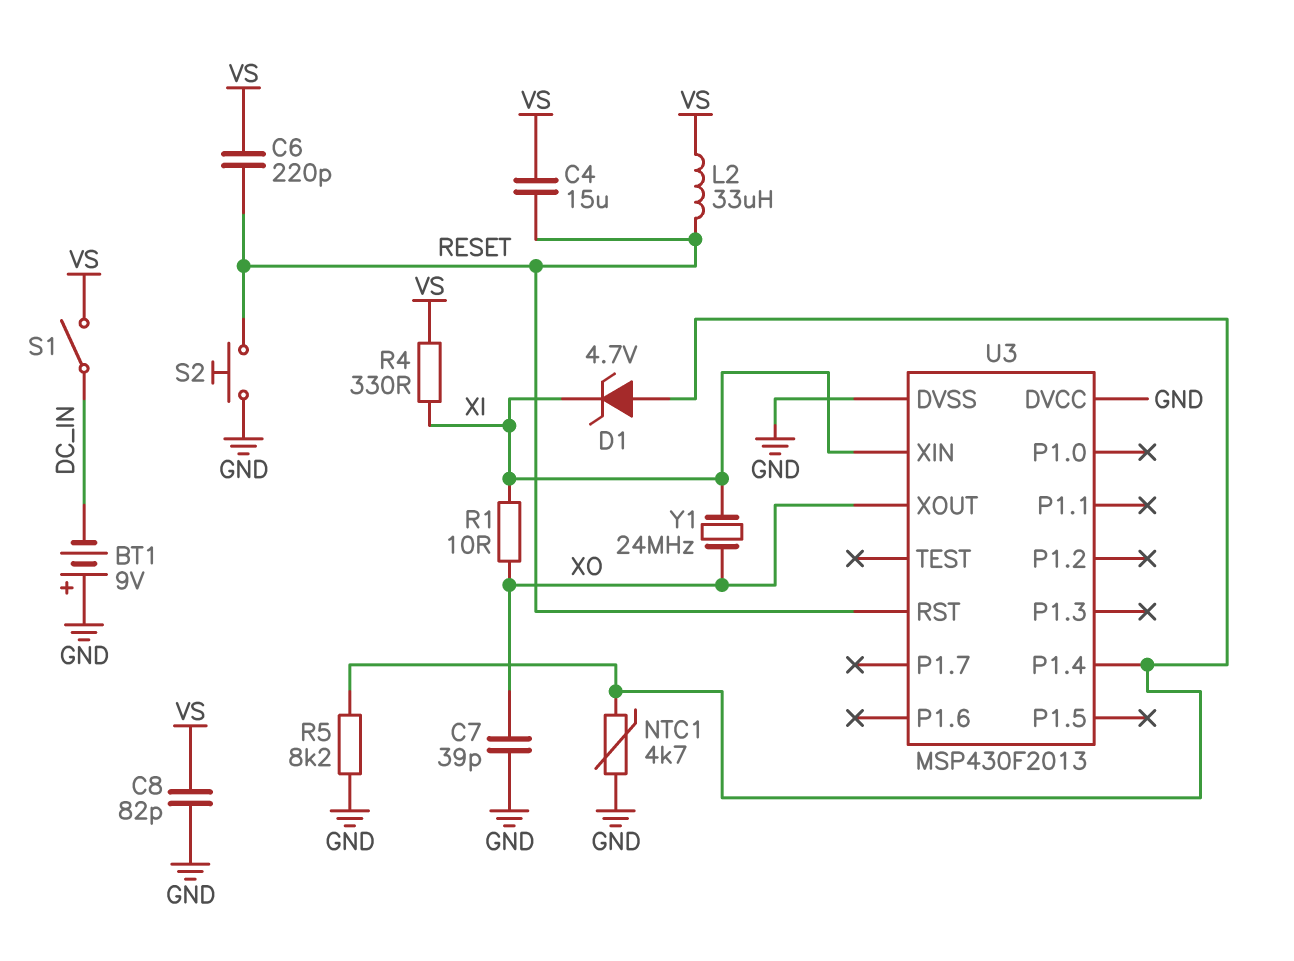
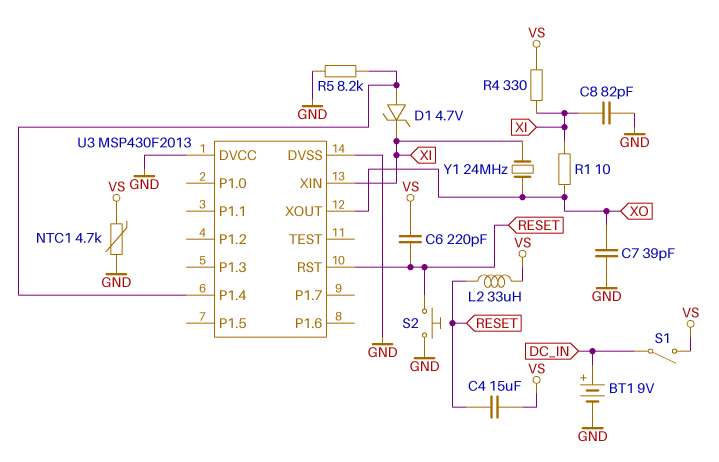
BT1: 9V (plus GND, minus DC_IN) -> 9V (plus DC_IN, minus GND)
C8: 82pF (GND, VS) -> 82pF (GND, XI)
NTC1: 4.7k (GND, U3/P1.4) -> 4.7k (GND, VS)

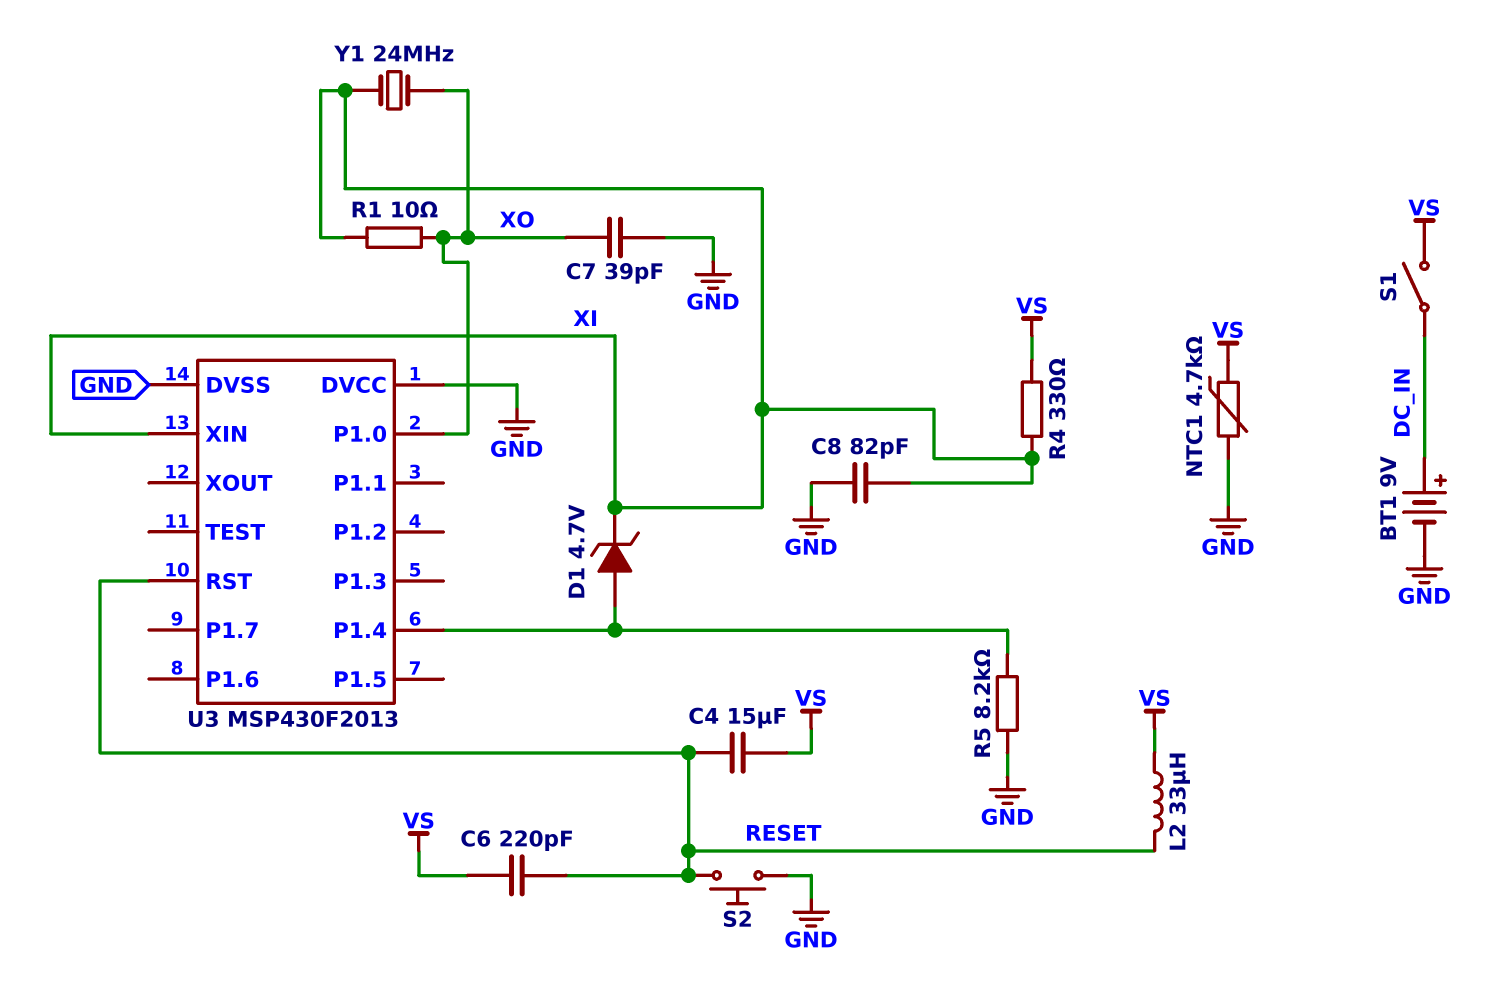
U3 pin P1.0: none -> XO
U3 pin XOUT: XO -> none

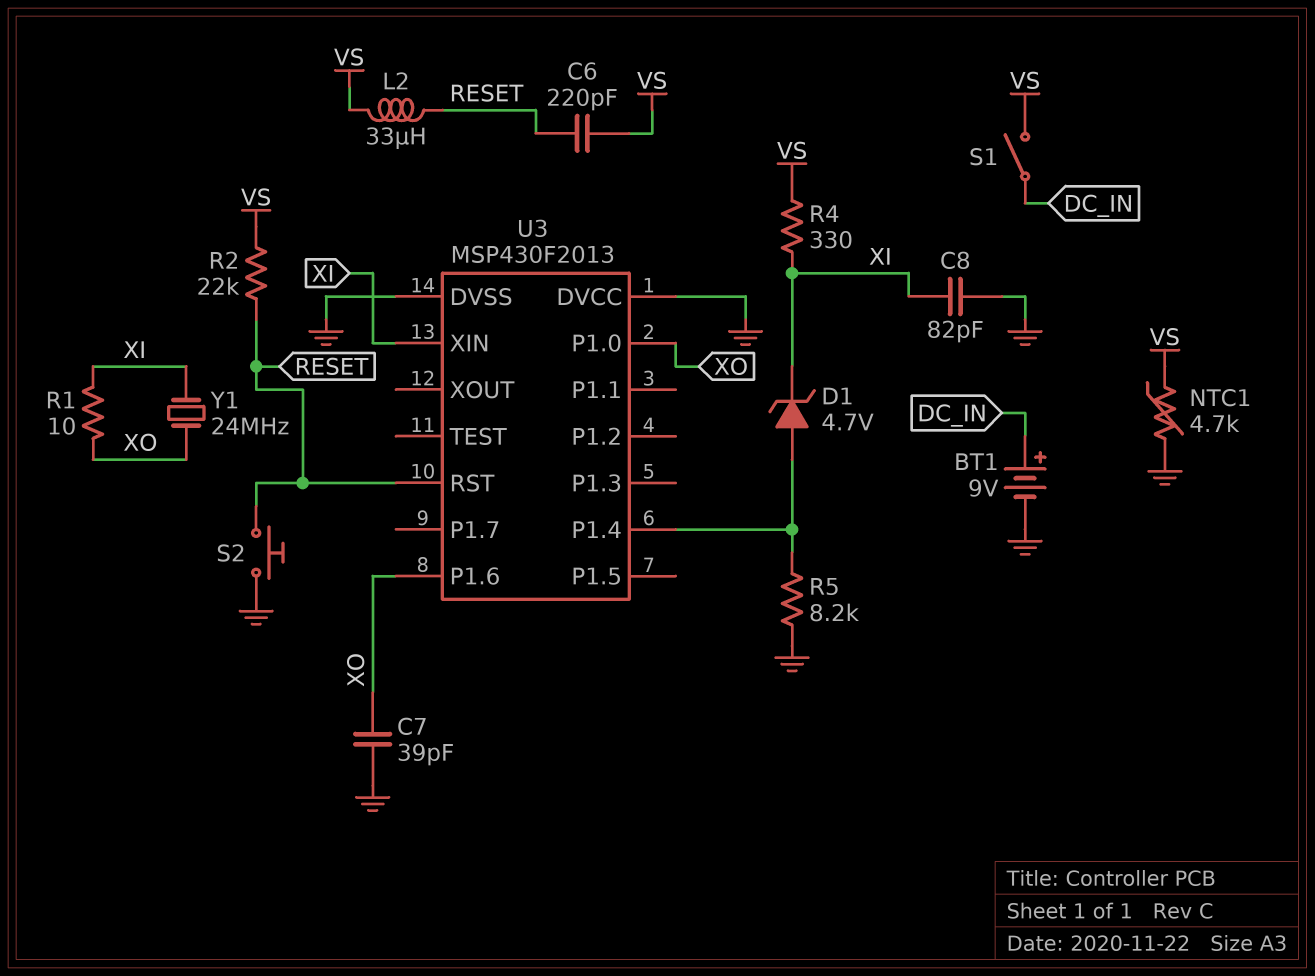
C4: 15uF (RESET, VS) -> none
R2: none -> 22k (RESET, VS)
U3 pin P1.6: none -> XO

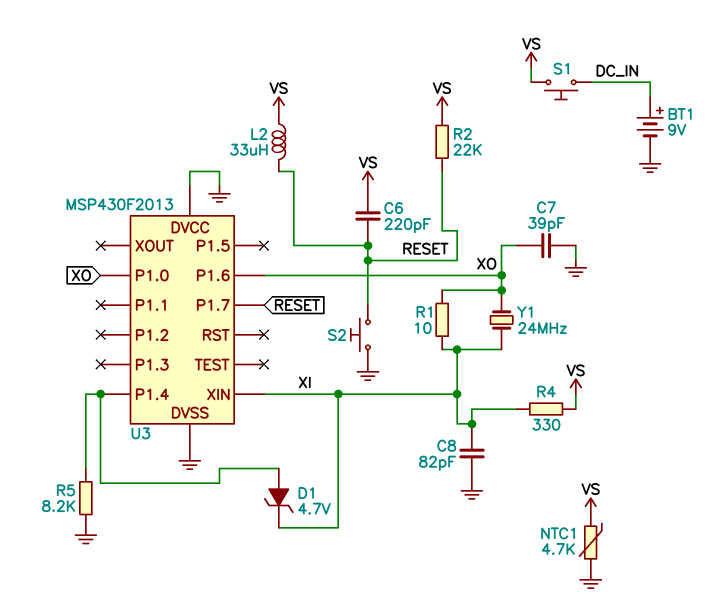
S1: switch (DC_IN, VS) -> button (DC_IN, VS)
U3 pin P1.7: none -> RESET
U3 pin RST: RESET -> none

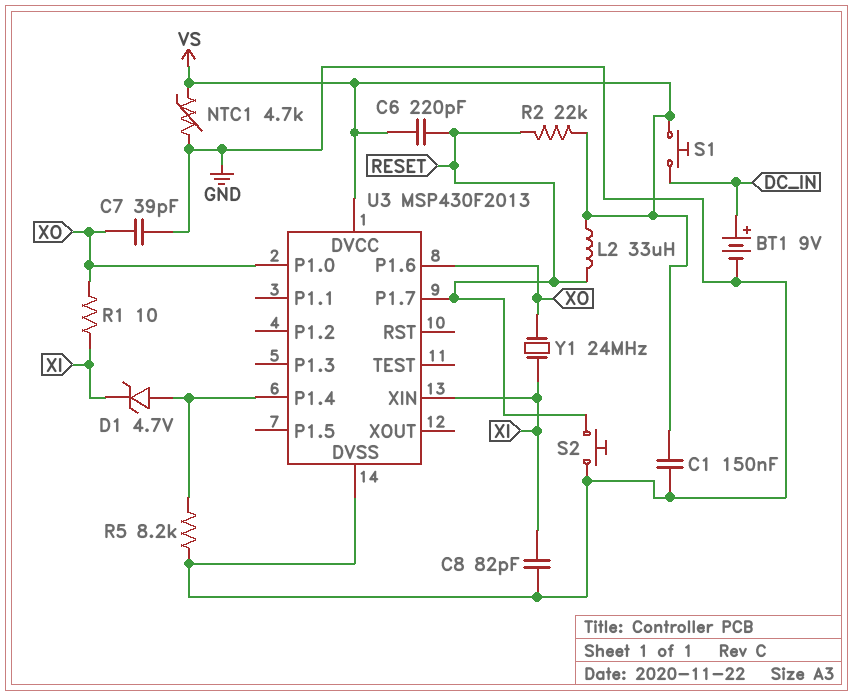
C1: none -> 150nF (GND, VS)
R4: 330 (VS, XI) -> none
U3 pin DVCC: GND -> VS

